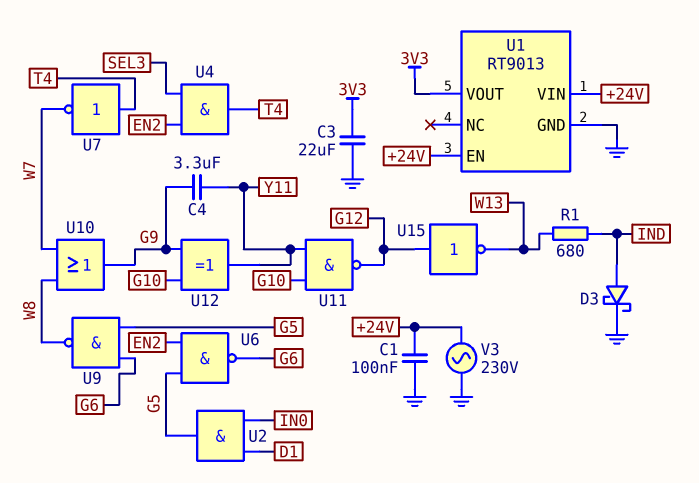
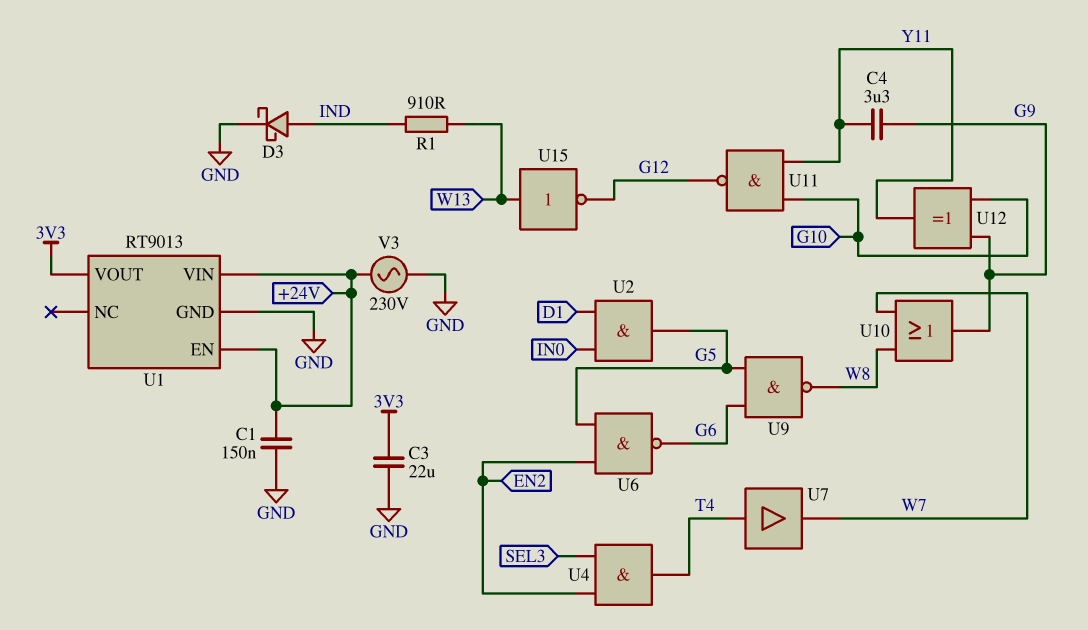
C1: 100nF (+24V, GND) -> 150nF (+24V, GND)
R1: 680 (IND, W13) -> 910 (IND, W13)
U7: NOT (in T4, out W7) -> buffer (in T4, out W7)
U15: NOT (in G12, out W13) -> NOT (in W13, out G12)

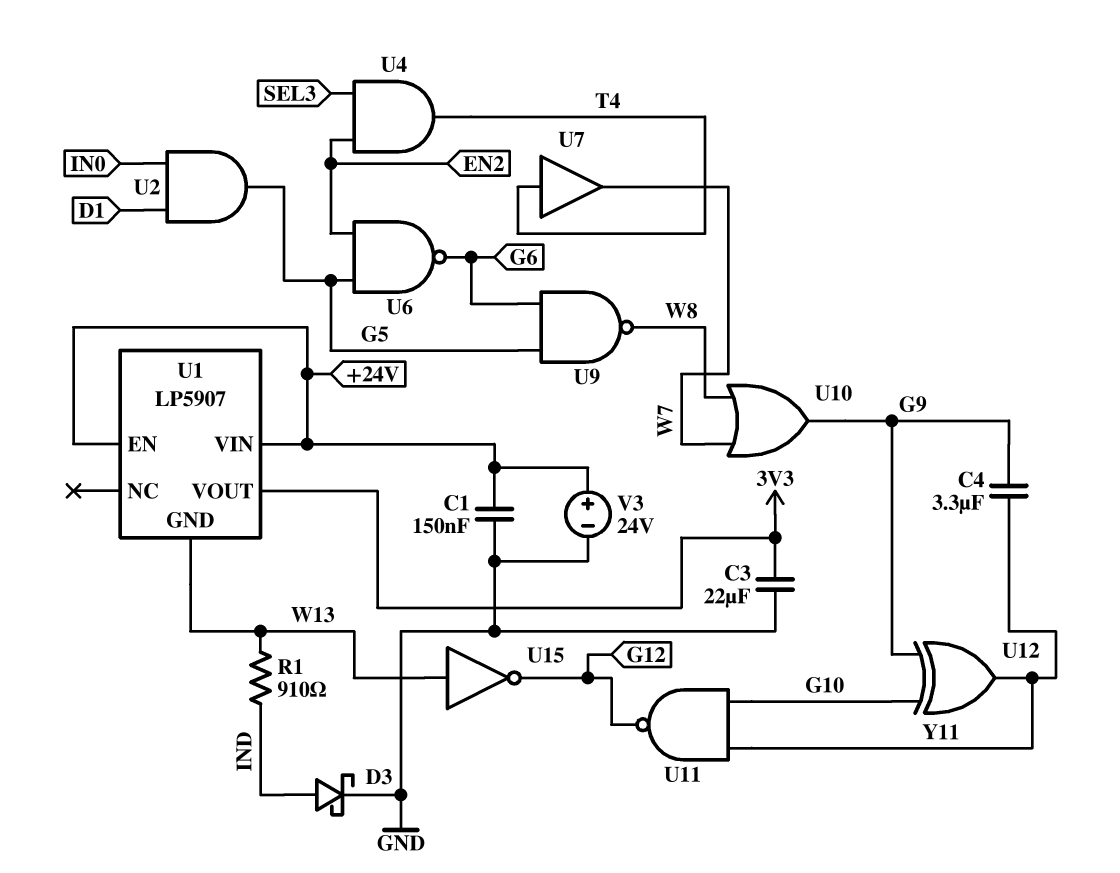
U1: RT9013 -> LP5907
U1 pin GND: GND -> W13
V3: AC 230V (+24V, GND) -> 24V (plus +24V, minus GND)

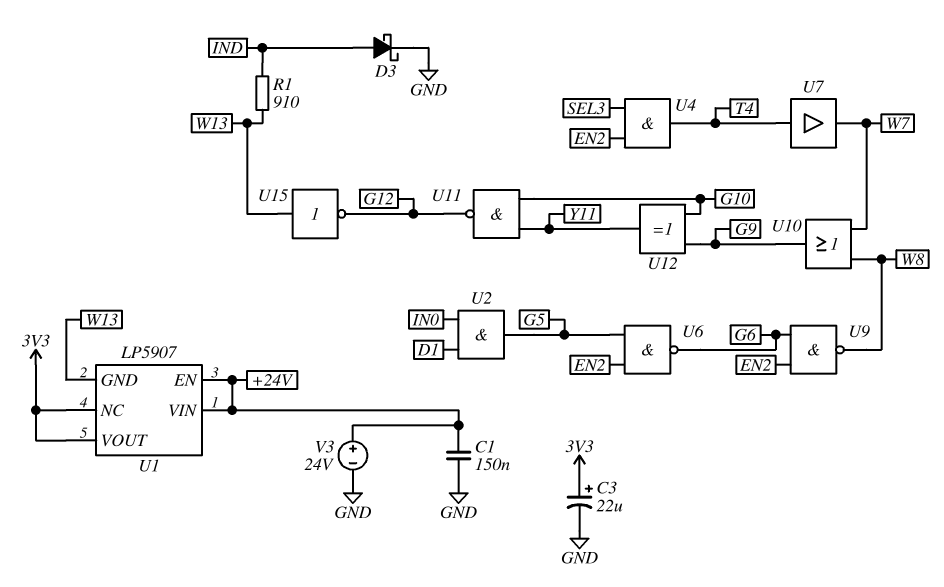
C3: 22uF (3V3, GND) -> 22uF (plus 3V3, minus GND)
C4: 3.3uF (G9, Y11) -> none
U1 pin NC: none -> 3V3
U9: NAND (in G5, in G6, out W8) -> NAND (in EN2, in G6, out W8)

